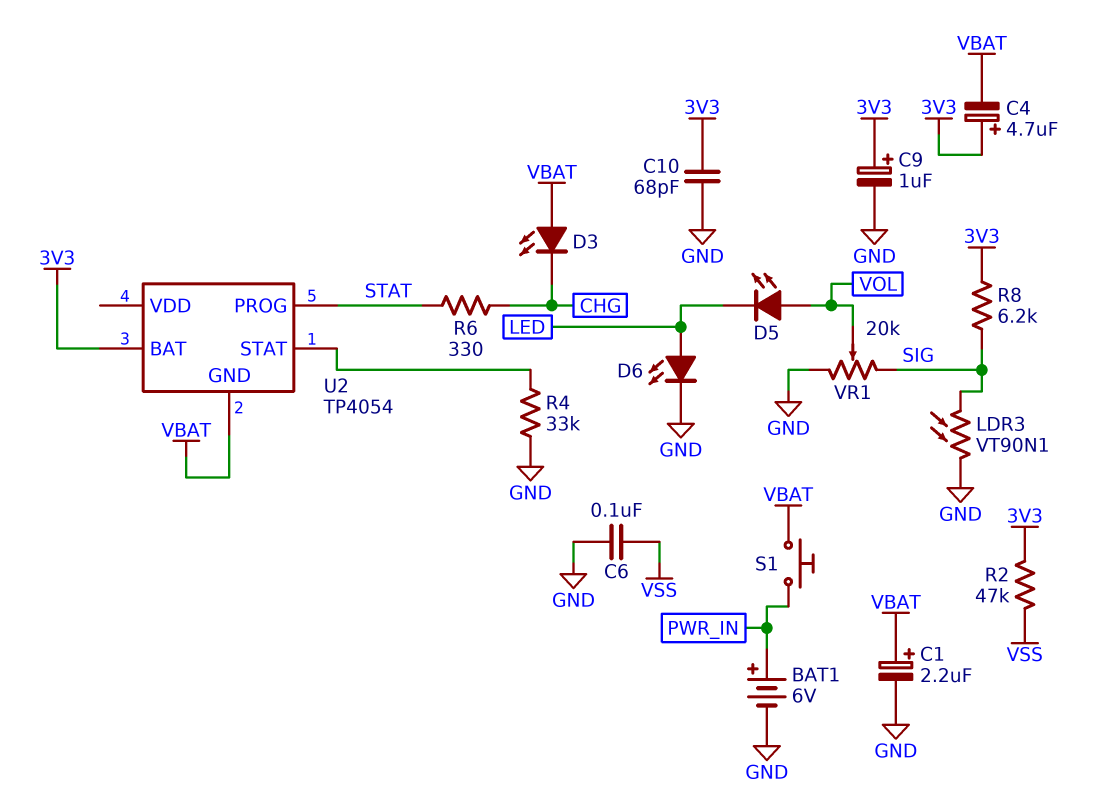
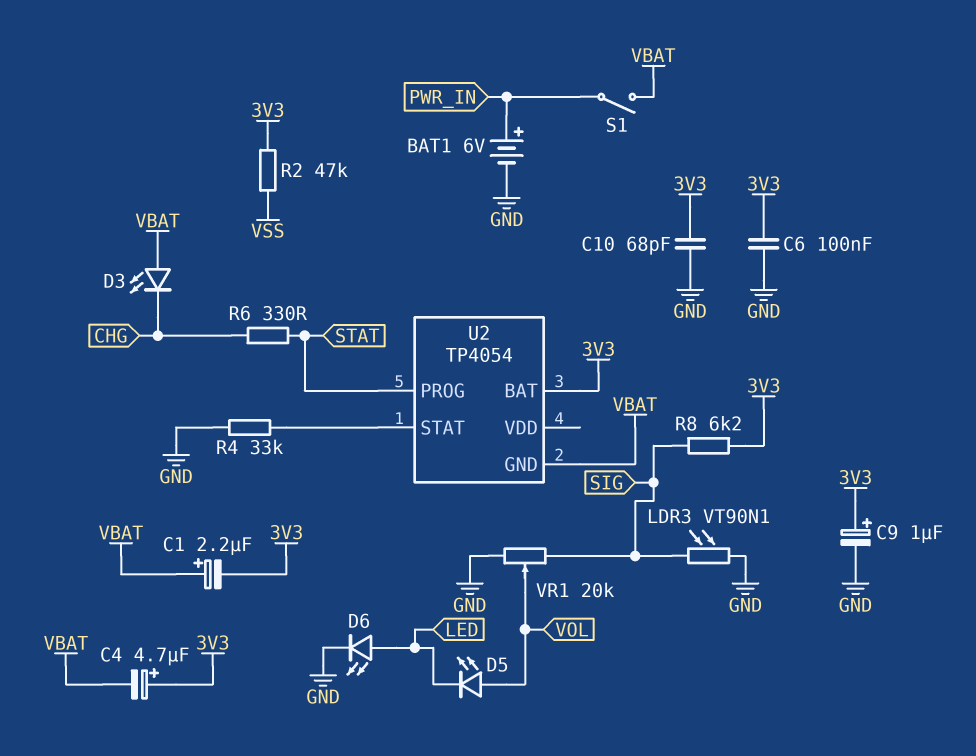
C1: 2.2uF (plus VBAT, minus GND) -> 2.2uF (plus VBAT, minus 3V3)
C6: 100nF (GND, VSS) -> 100nF (3V3, GND)
S1: button (PWR_IN, VBAT) -> switch (PWR_IN, VBAT)

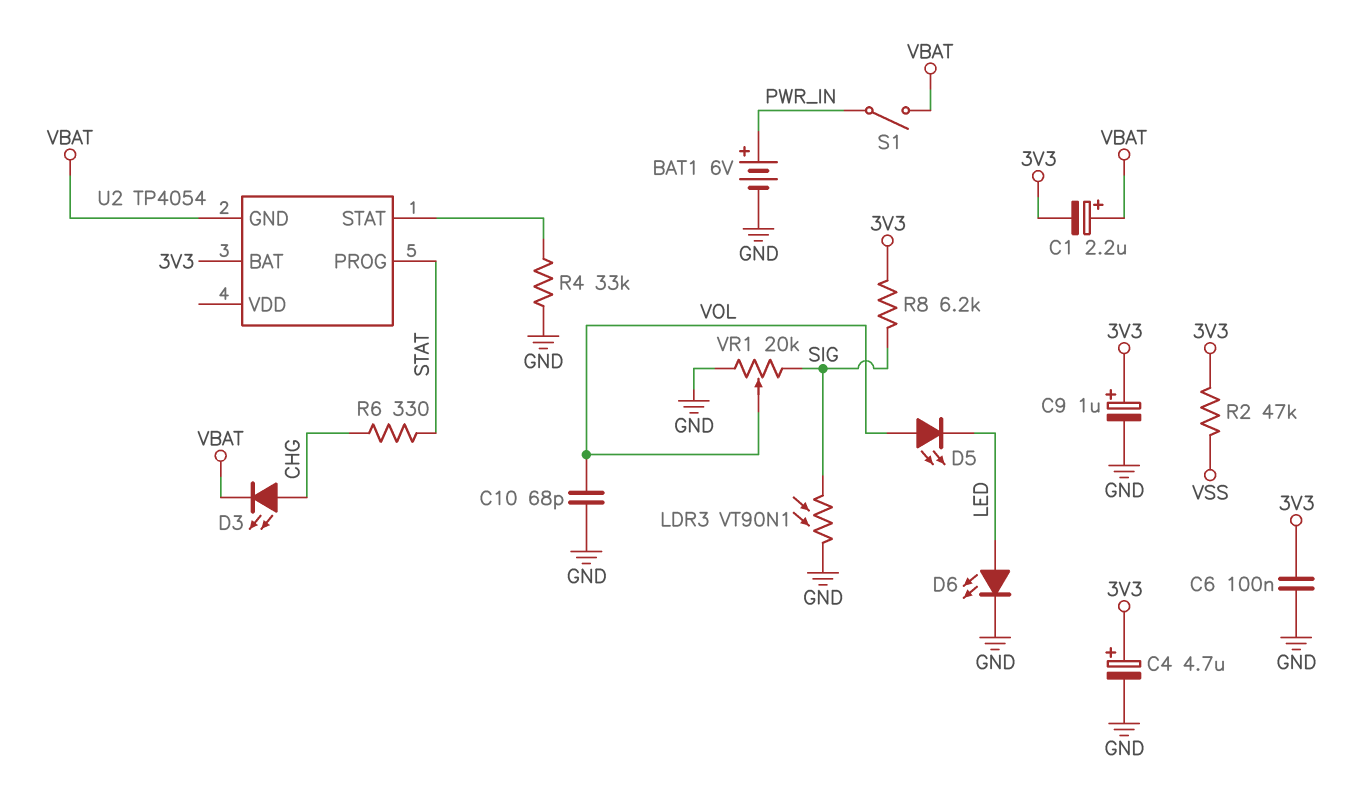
C4: 4.7uF (plus 3V3, minus VBAT) -> 4.7uF (plus 3V3, minus GND)
C10: 68pF (3V3, GND) -> 68pF (GND, VOL)
D3: LED (A VBAT, K CHG) -> LED (A CHG, K VBAT)

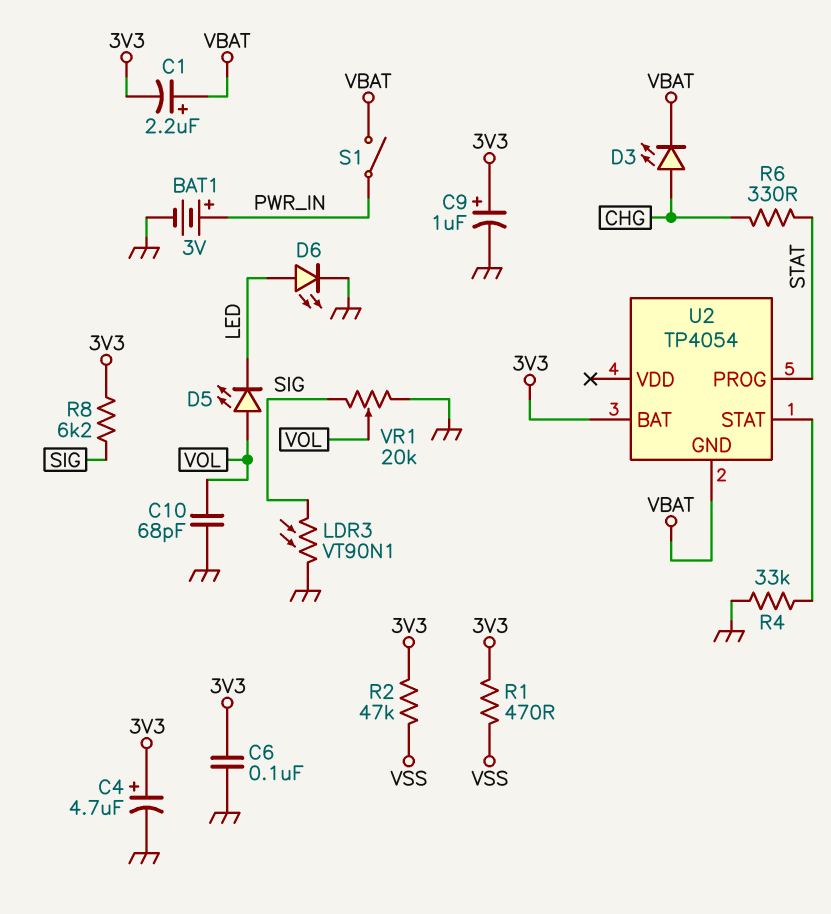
BAT1: 6V (plus PWR_IN, minus GND) -> 3V (plus PWR_IN, minus GND)
R1: none -> 470 (3V3, VSS)

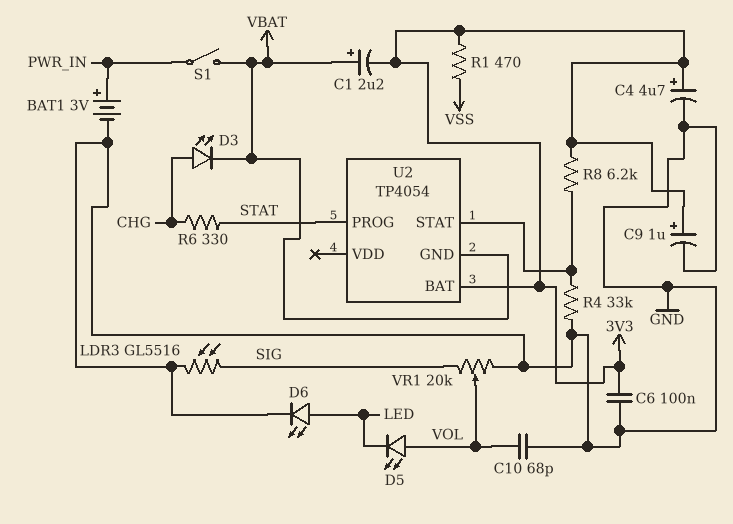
LDR3: VT90N1 (GND, SIG) -> GL5516 (GND, SIG)
R2: 47k (3V3, VSS) -> none
R8: 6.2k (3V3, SIG) -> 6.2k (3V3, U2/STAT)

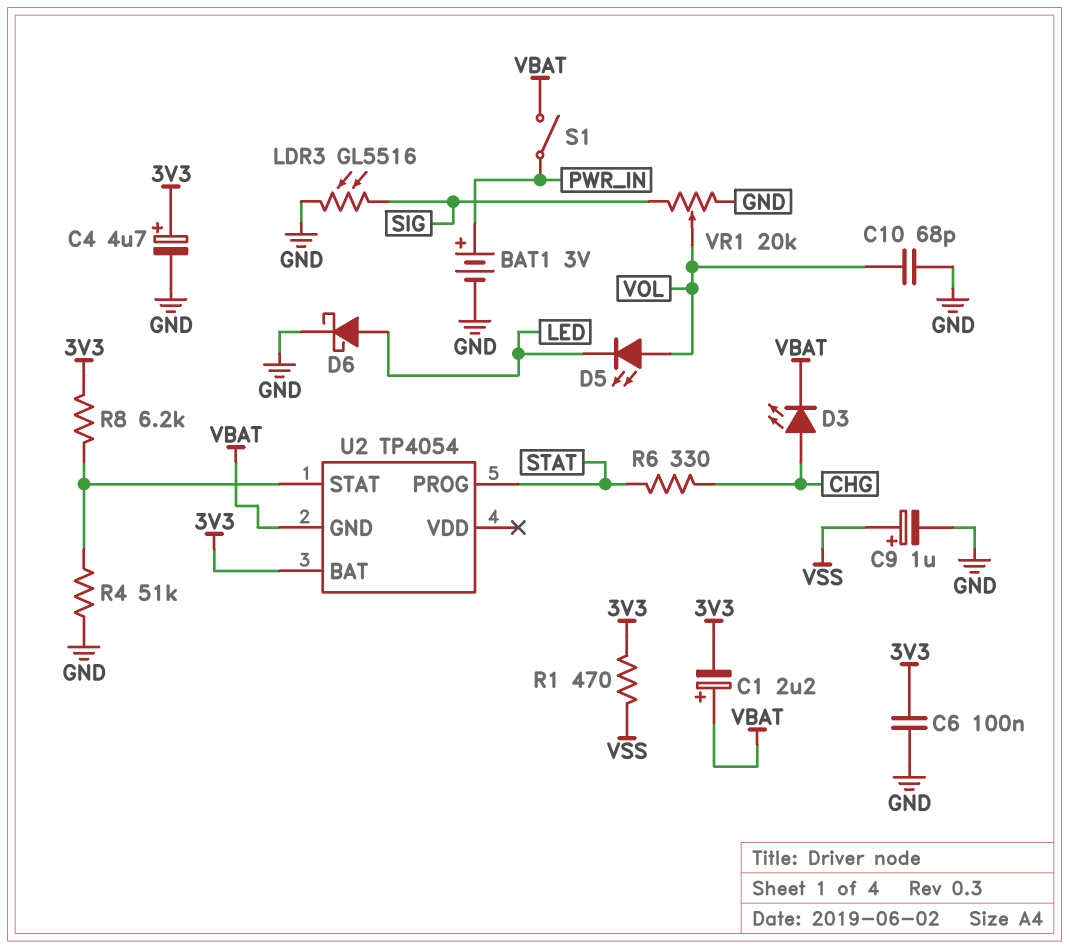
C9: 1uF (plus 3V3, minus GND) -> 1uF (plus VSS, minus GND)
D6: LED (A LED, K GND) -> schottky (A LED, K GND)
R4: 33k (GND, U2/STAT) -> 51k (GND, U2/STAT)

